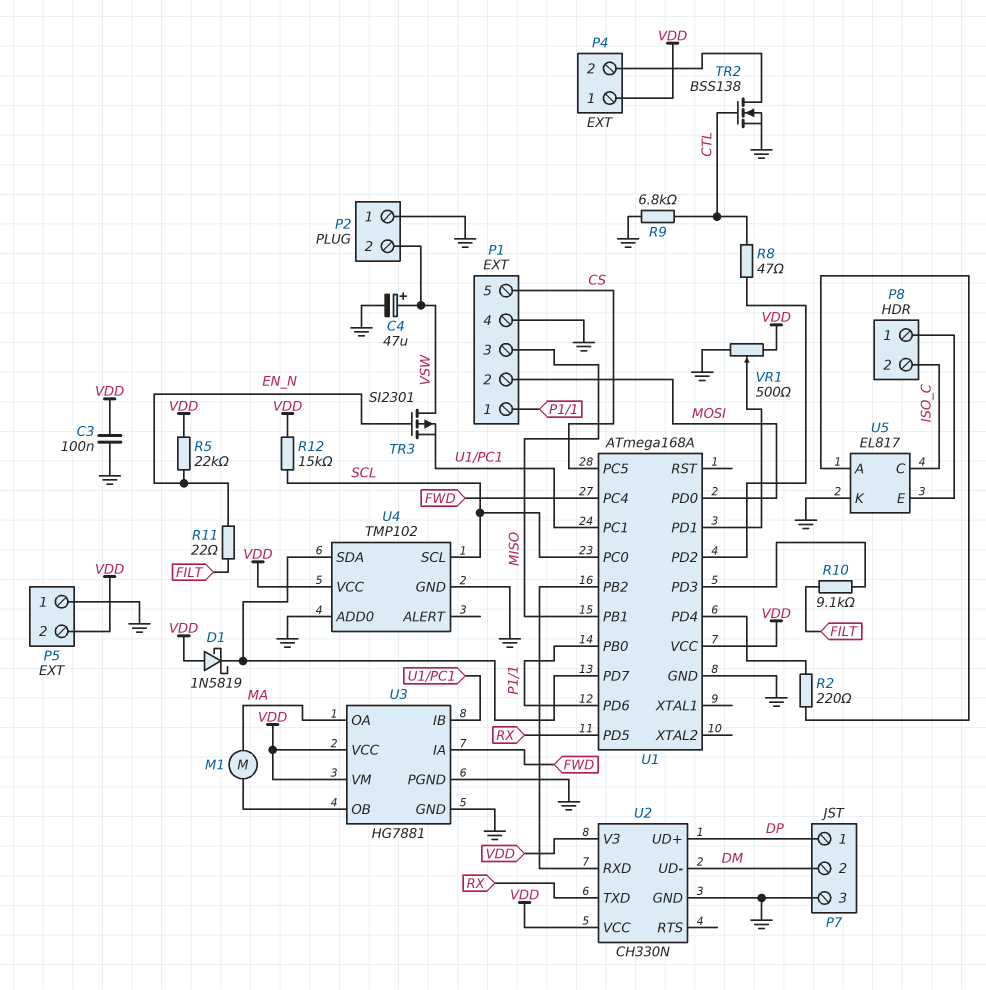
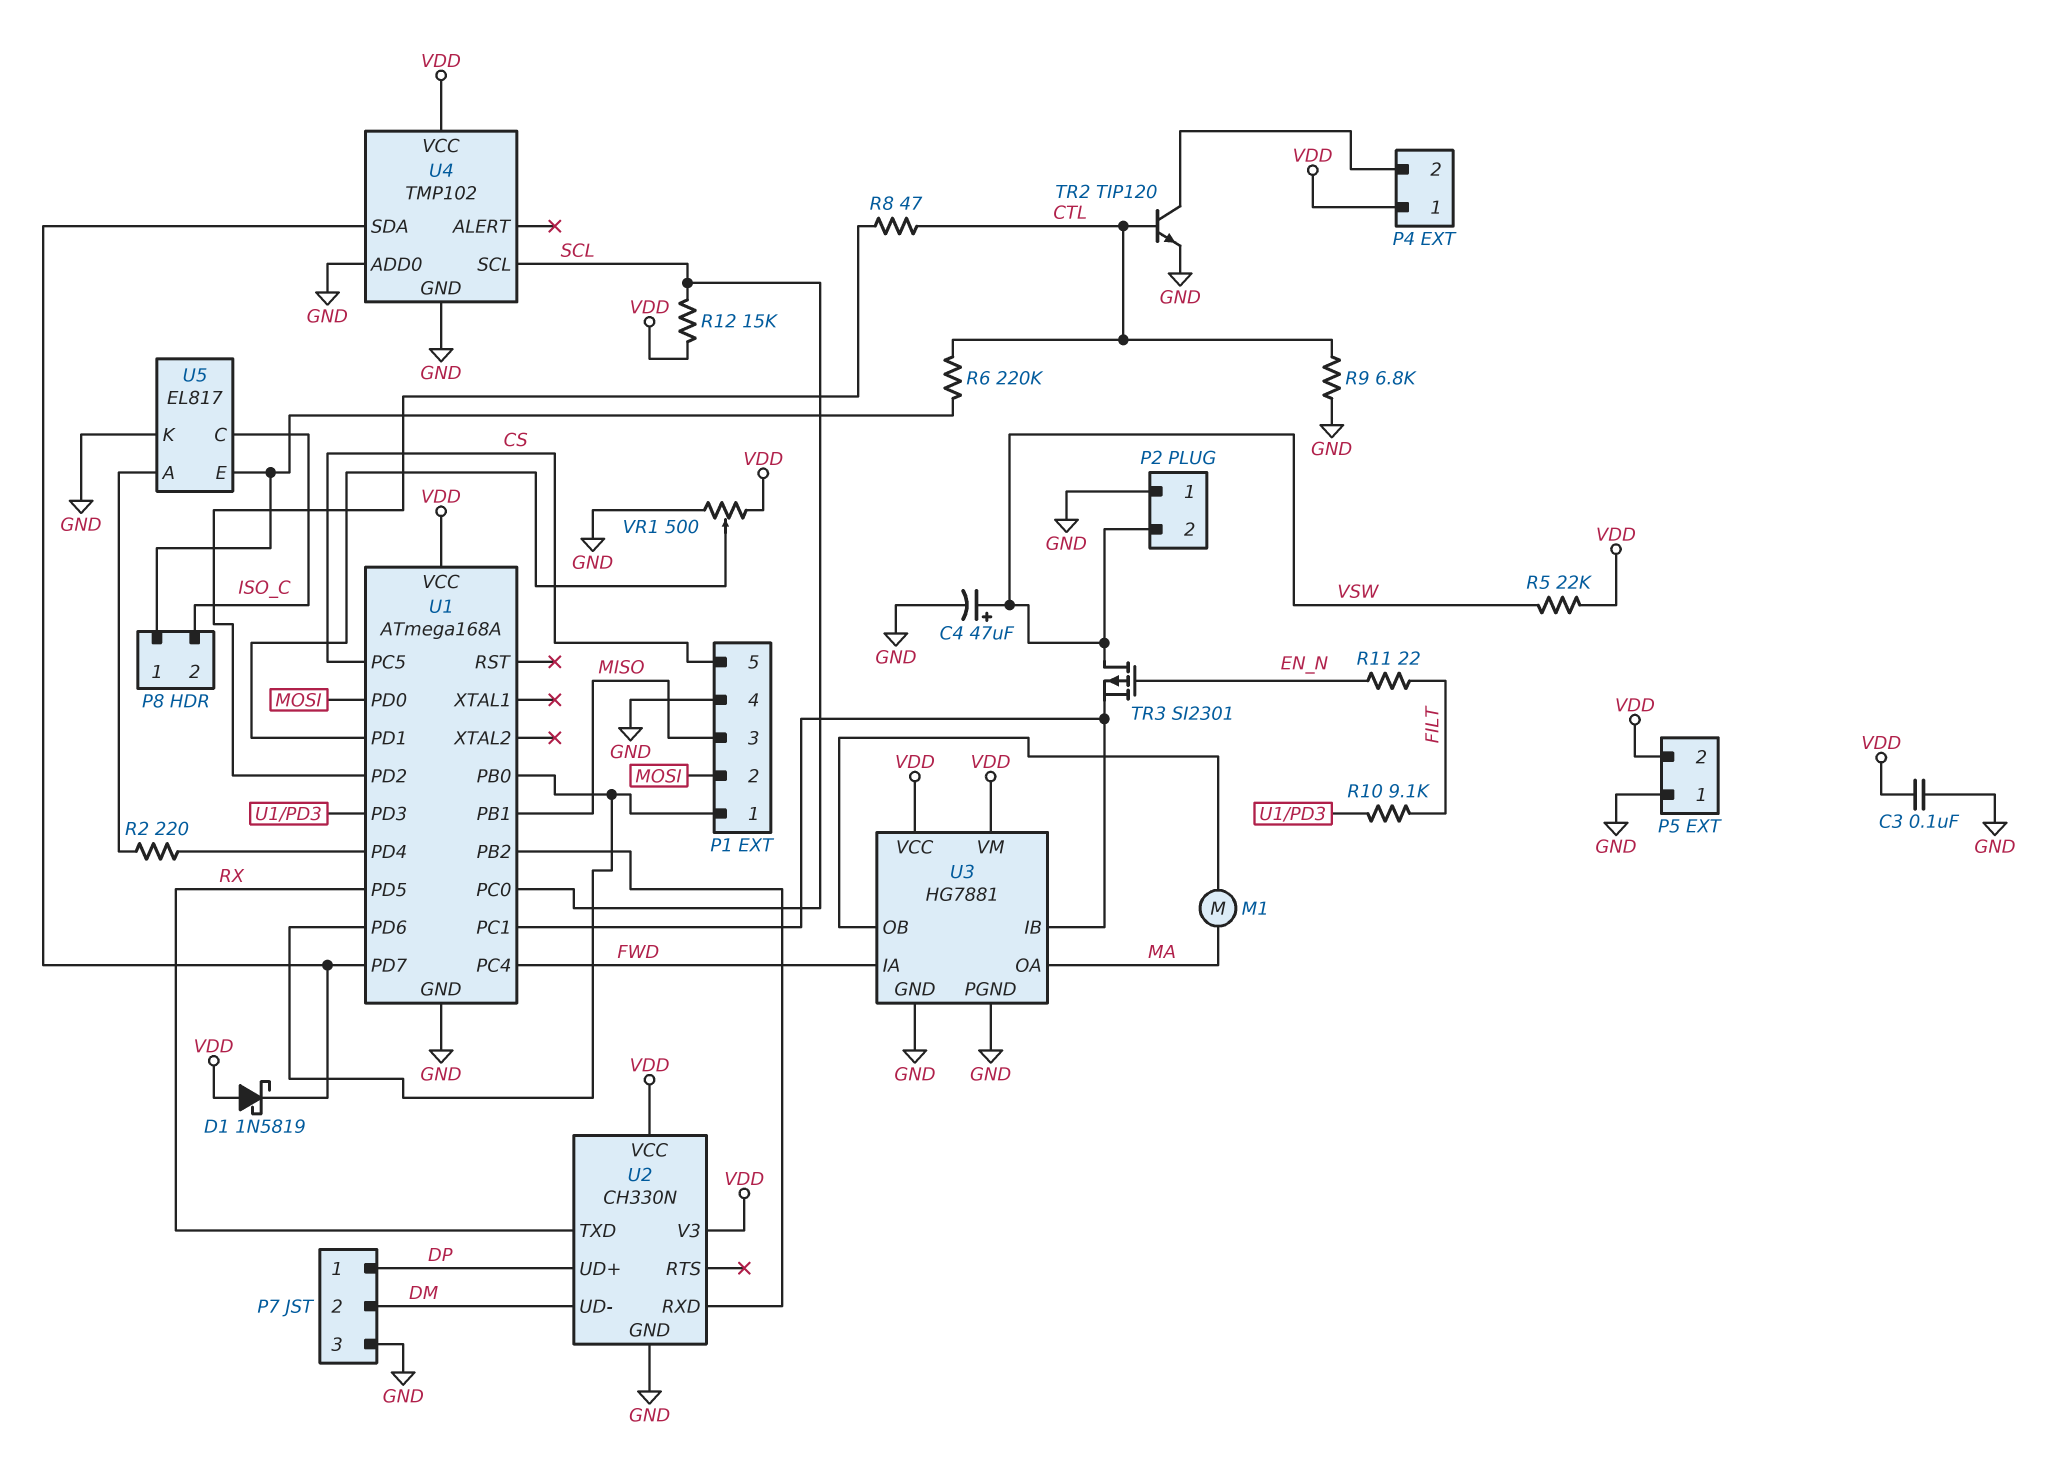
R5: 22k (EN_N, VDD) -> 22k (VDD, VSW)
R6: none -> 220k (CTL, P8/1)
TR2: NMOS BSS138 (G CTL, D P4/2, S GND) -> NPN TIP120 (B CTL, C P4/2, E GND)

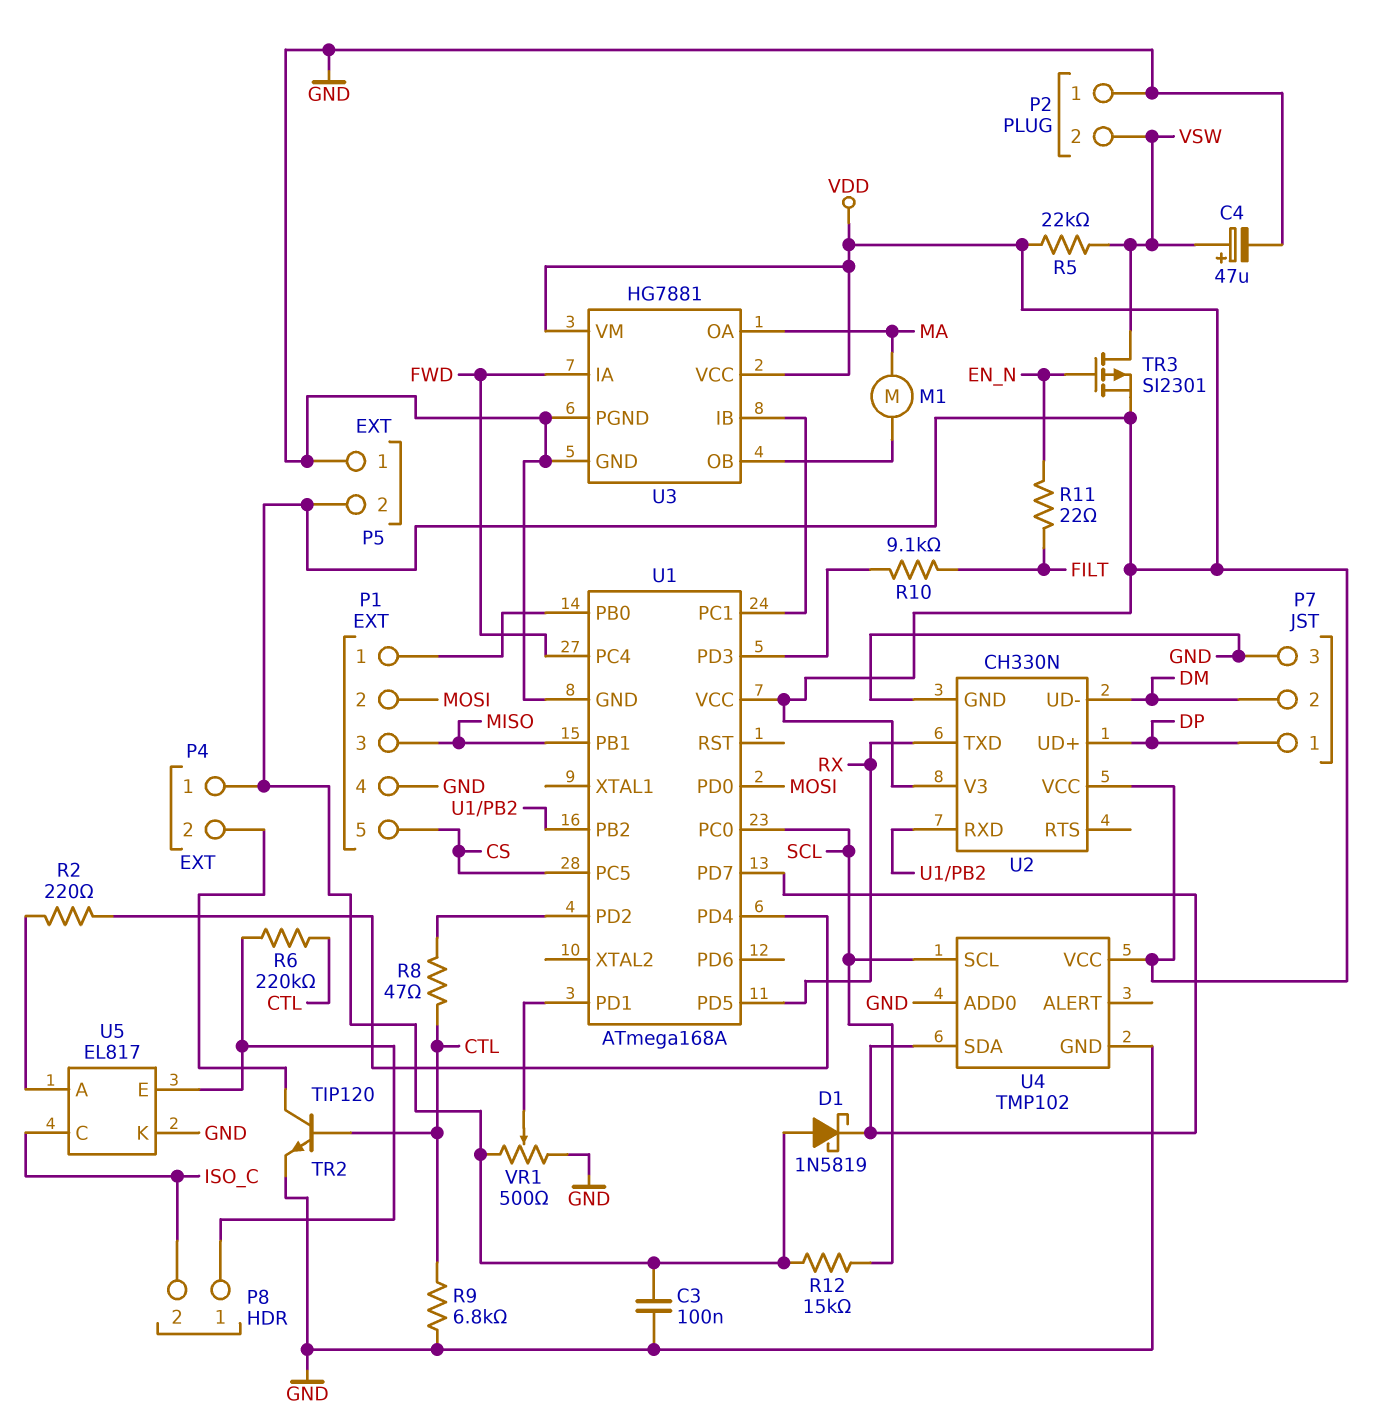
TR3: PMOS SI2301 (G EN_N, D VSW, S U1/PC1) -> PMOS SI2301 (G EN_N, D VSW, S VDD)
U1 pin PD6: P1/1 -> none

